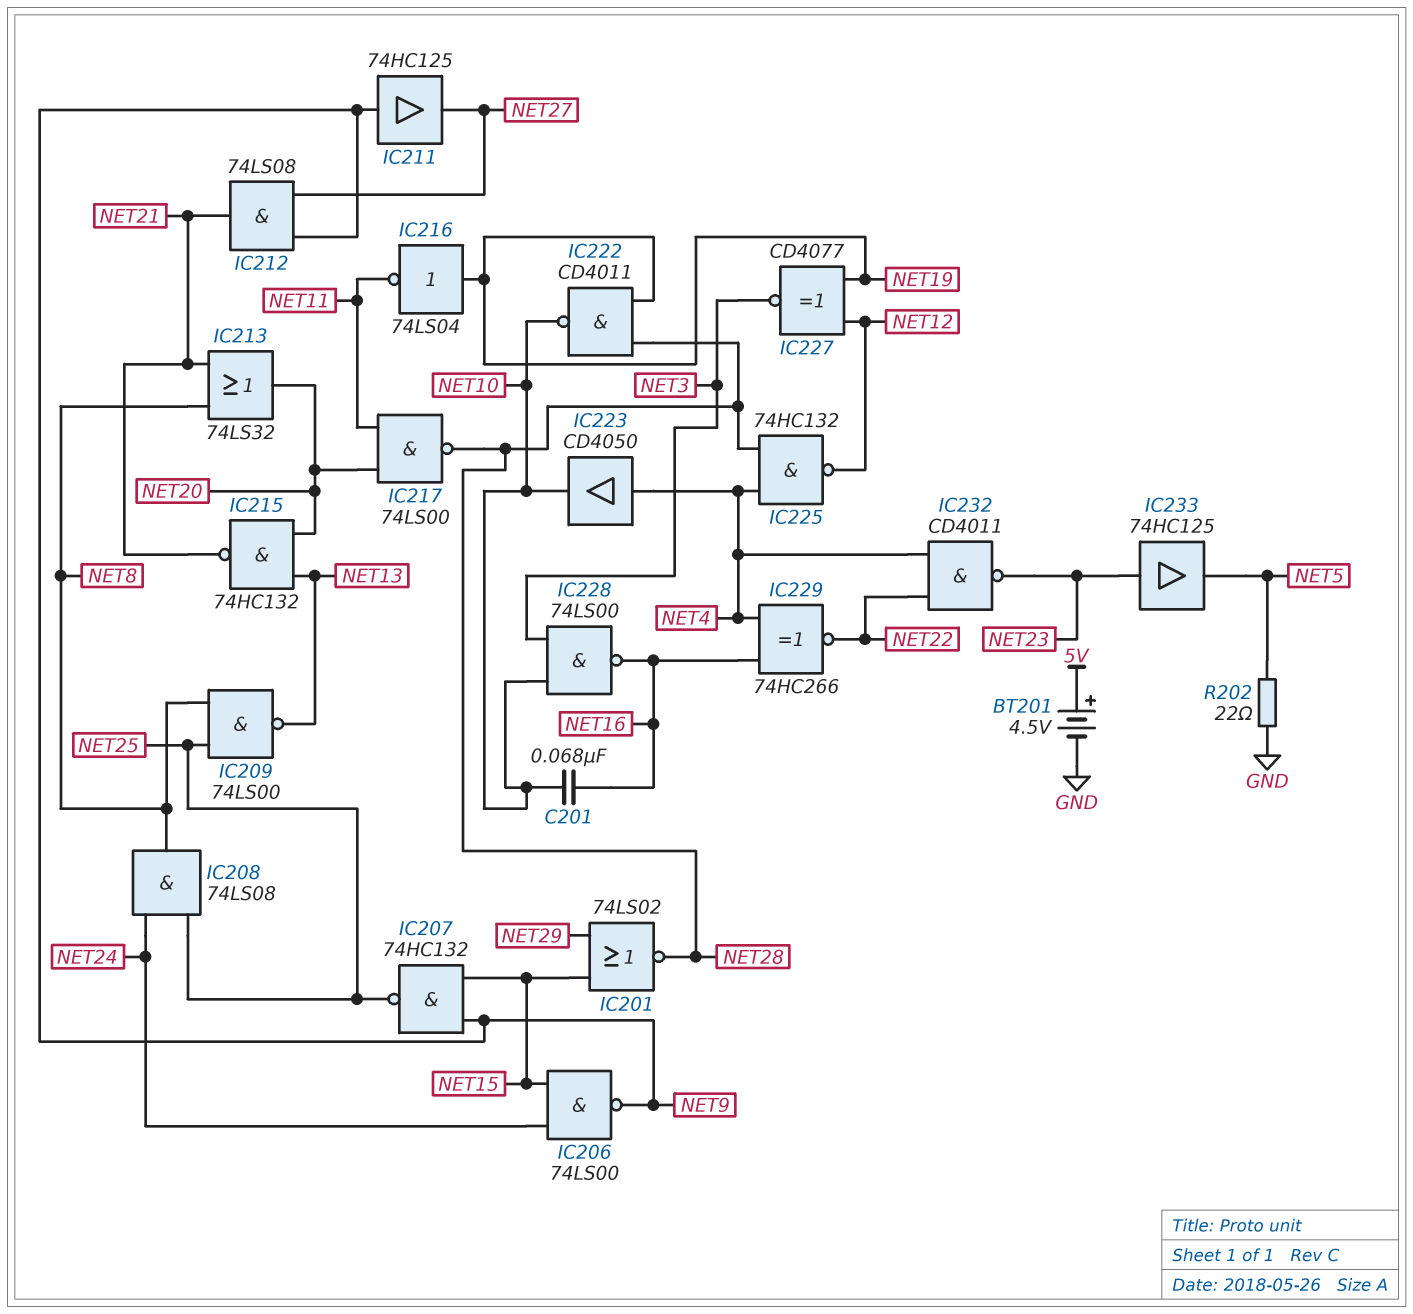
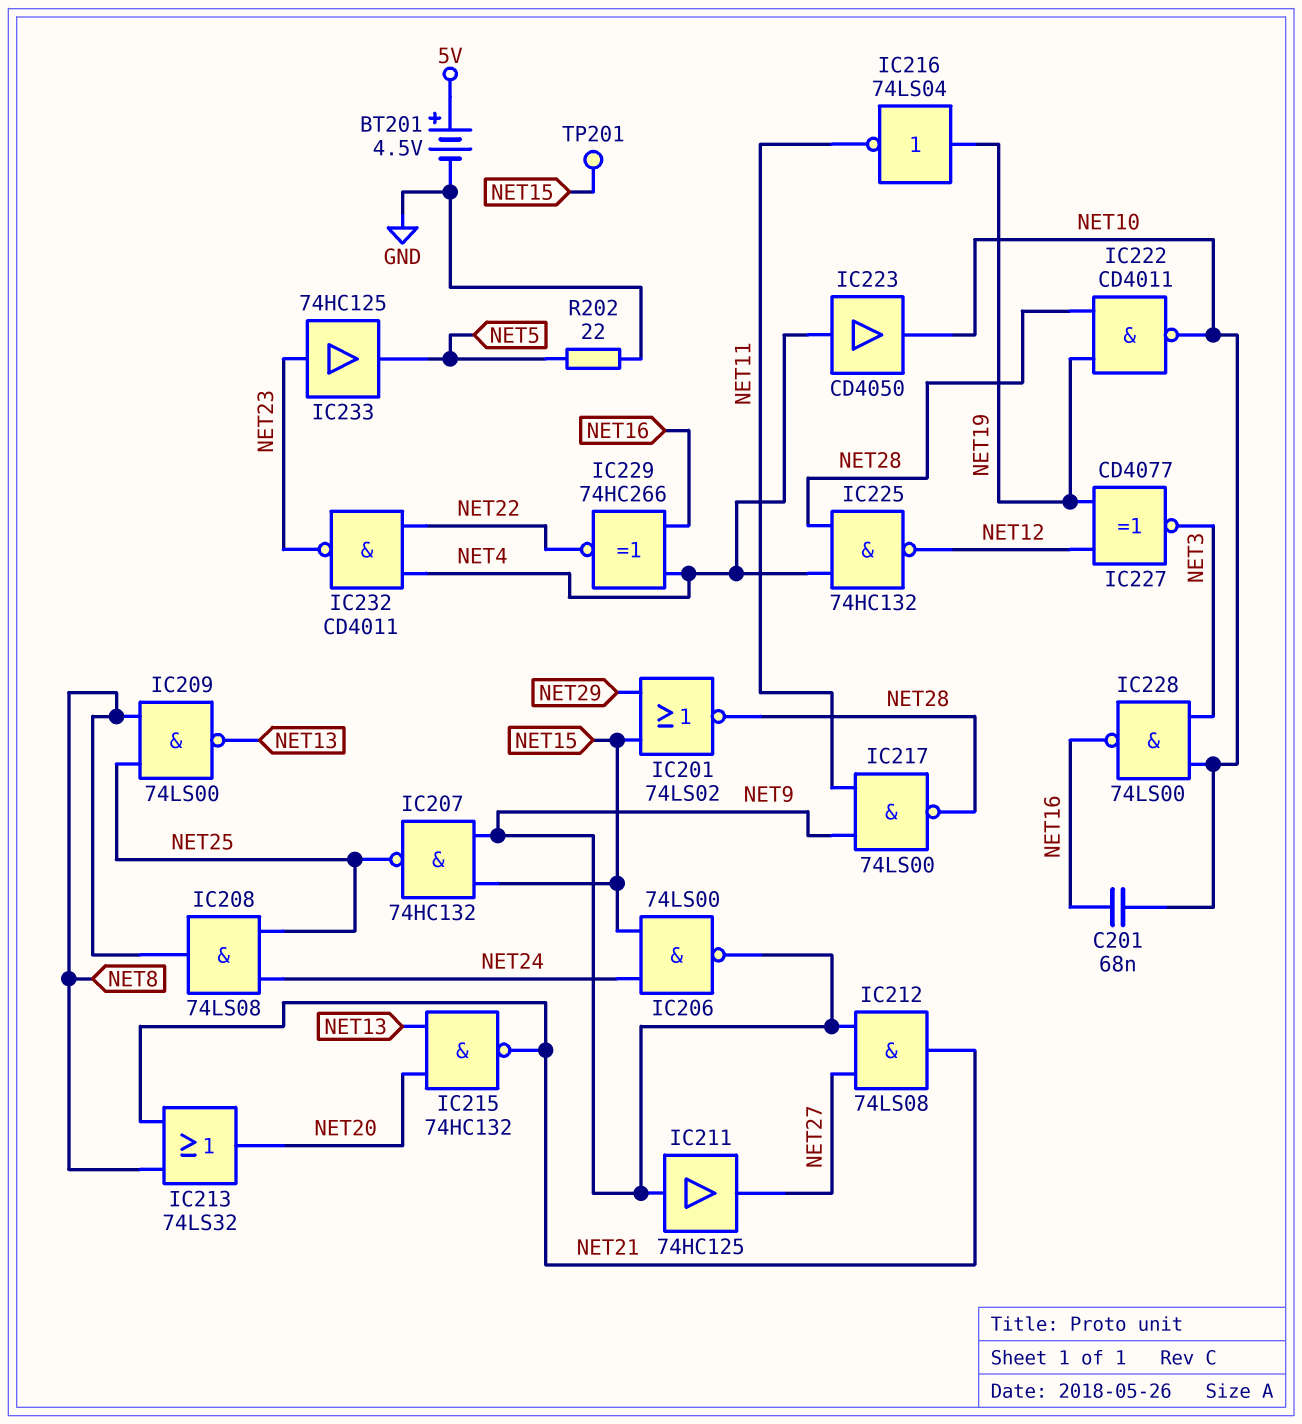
IC217: NAND 74LS00 (in NET11, in NET20, out NET28) -> NAND 74LS00 (in NET9, in NET11, out NET28)
TP201: none -> test point (NET15)

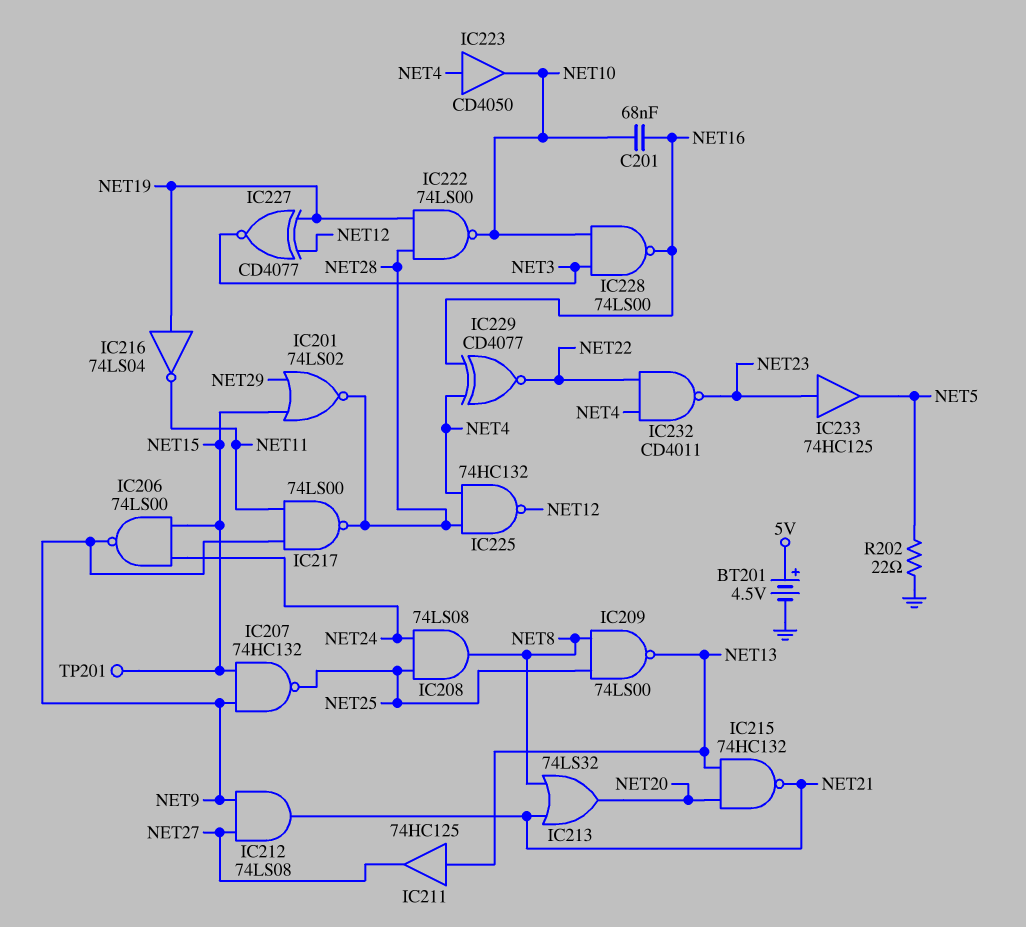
IC211: buffer 74HC125 (in NET9, out NET27) -> buffer 74HC125 (in NET13, out NET27)
IC222: NAND CD4011 (in NET19, in NET28, out NET10) -> NAND 74LS00 (in NET19, in NET28, out NET10)
IC229: XNOR 74HC266 (in NET4, in NET16, out NET22) -> XNOR CD4077 (in NET4, in NET16, out NET22)

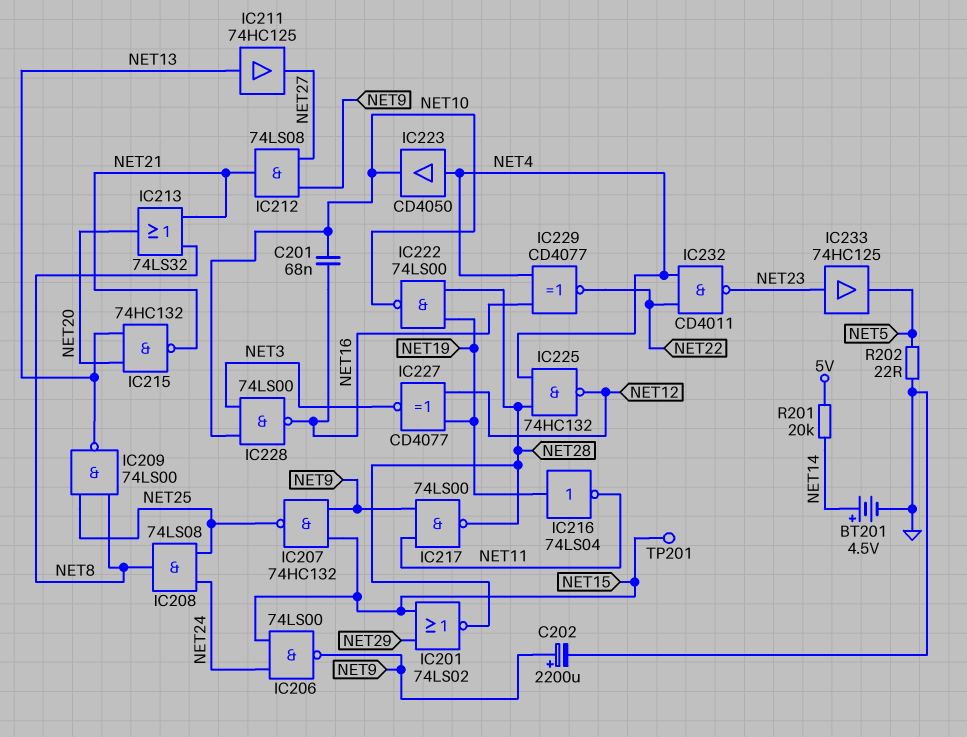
BT201: 4.5V (plus 5V, minus GND) -> 4.5V (plus NET14, minus GND)
C202: none -> 2200uF (plus NET9, minus GND)
R201: none -> 20k (5V, NET14)

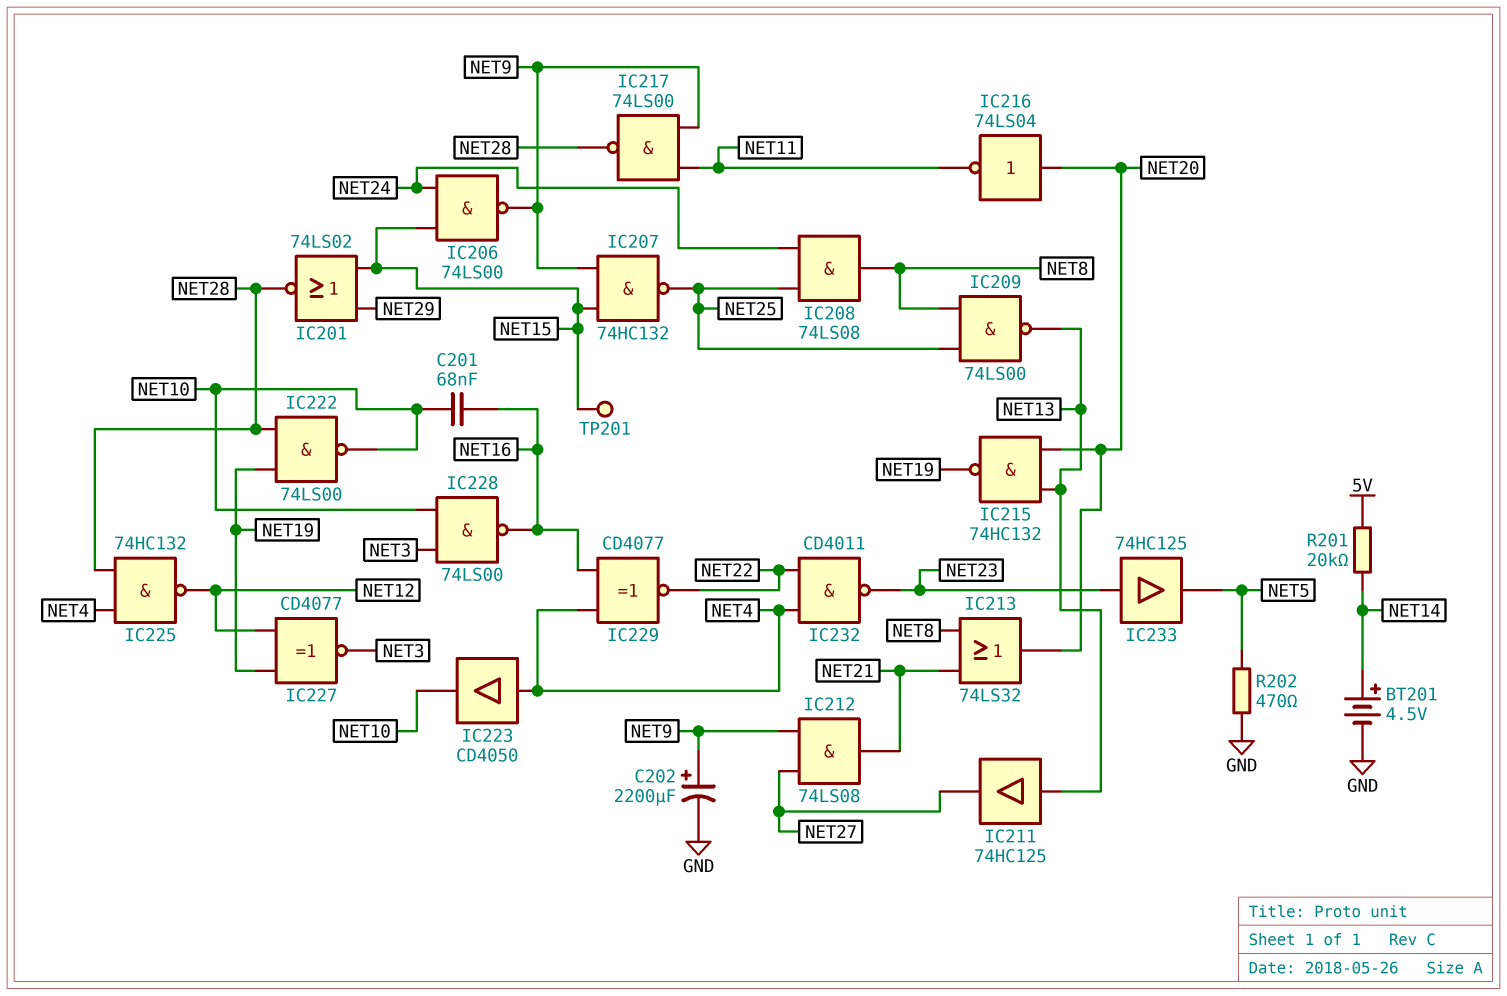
IC215: NAND 74HC132 (in NET13, in NET20, out NET21) -> NAND 74HC132 (in NET13, in NET20, out NET19)
IC216: NOT 74LS04 (in NET19, out NET11) -> NOT 74LS04 (in NET20, out NET11)
R202: 22 (GND, NET5) -> 470 (GND, NET5)

